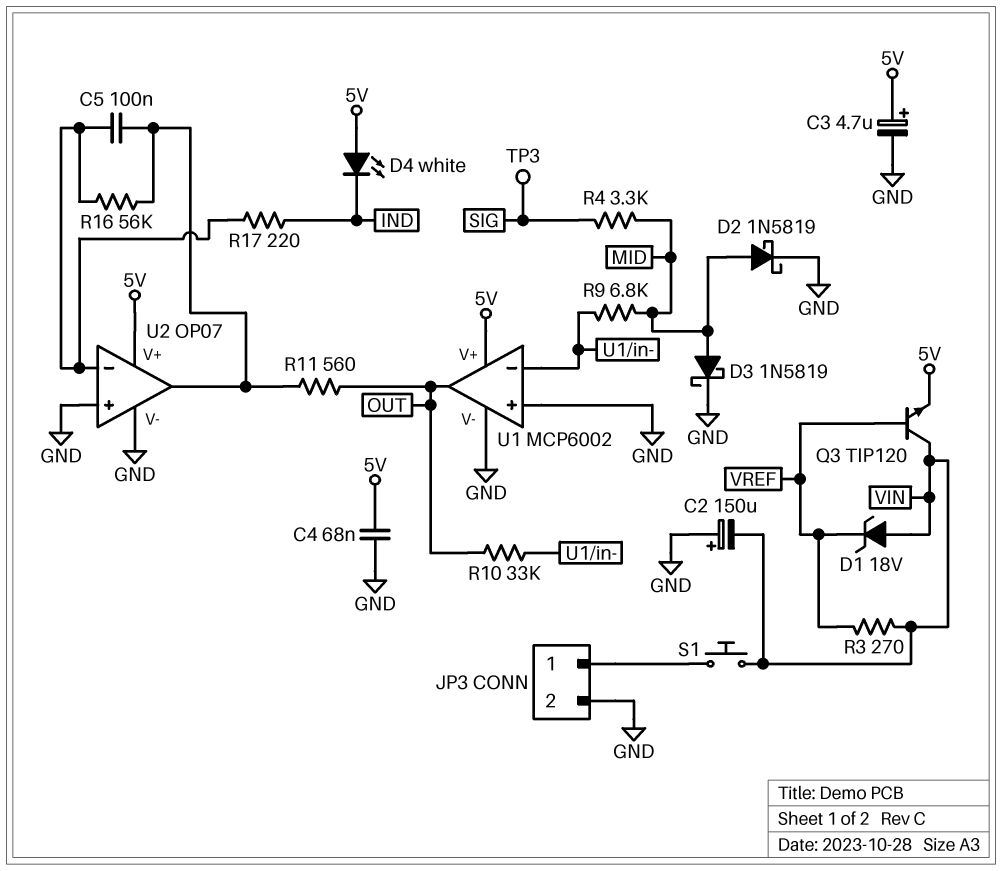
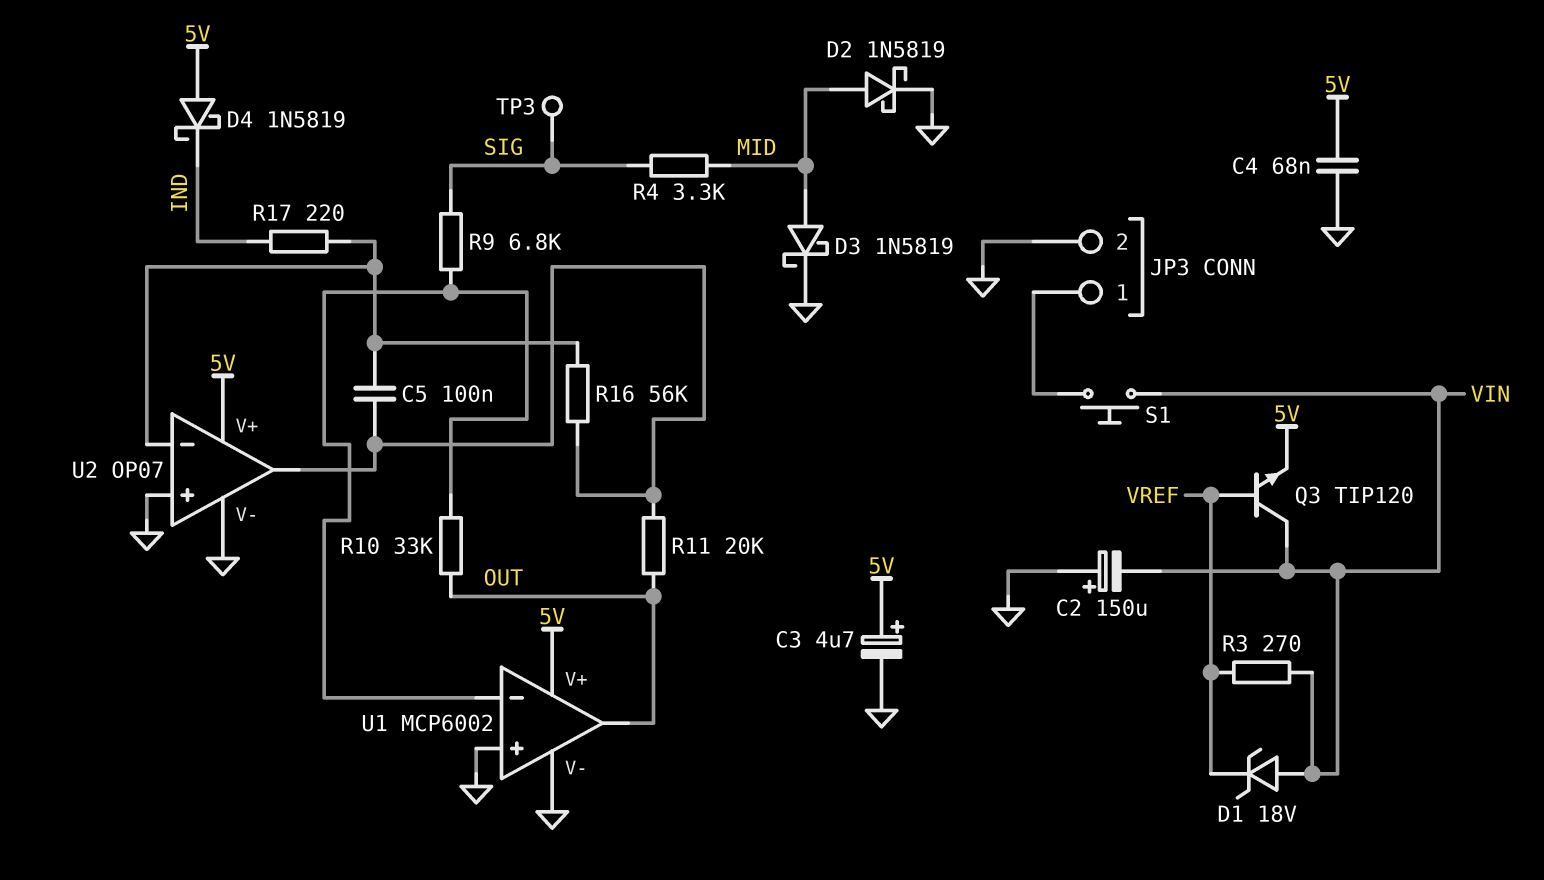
D4: LED white (A 5V, K IND) -> schottky 1N5819 (A 5V, K IND)
R9: 6.8k (MID, U1/in-) -> 6.8k (SIG, U1/in-)
R11: 560 (OUT, U2/out) -> 20k (OUT, U2/out)

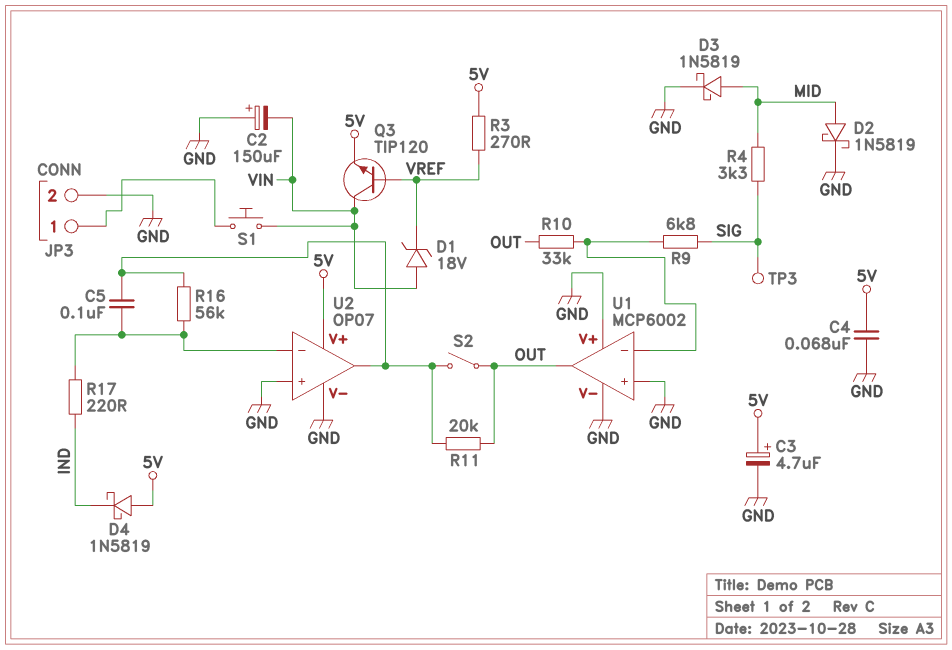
R3: 270 (VIN, VREF) -> 270 (5V, VREF)
S2: none -> switch (OUT, U2/out)
U1 pin V+: 5V -> GND

